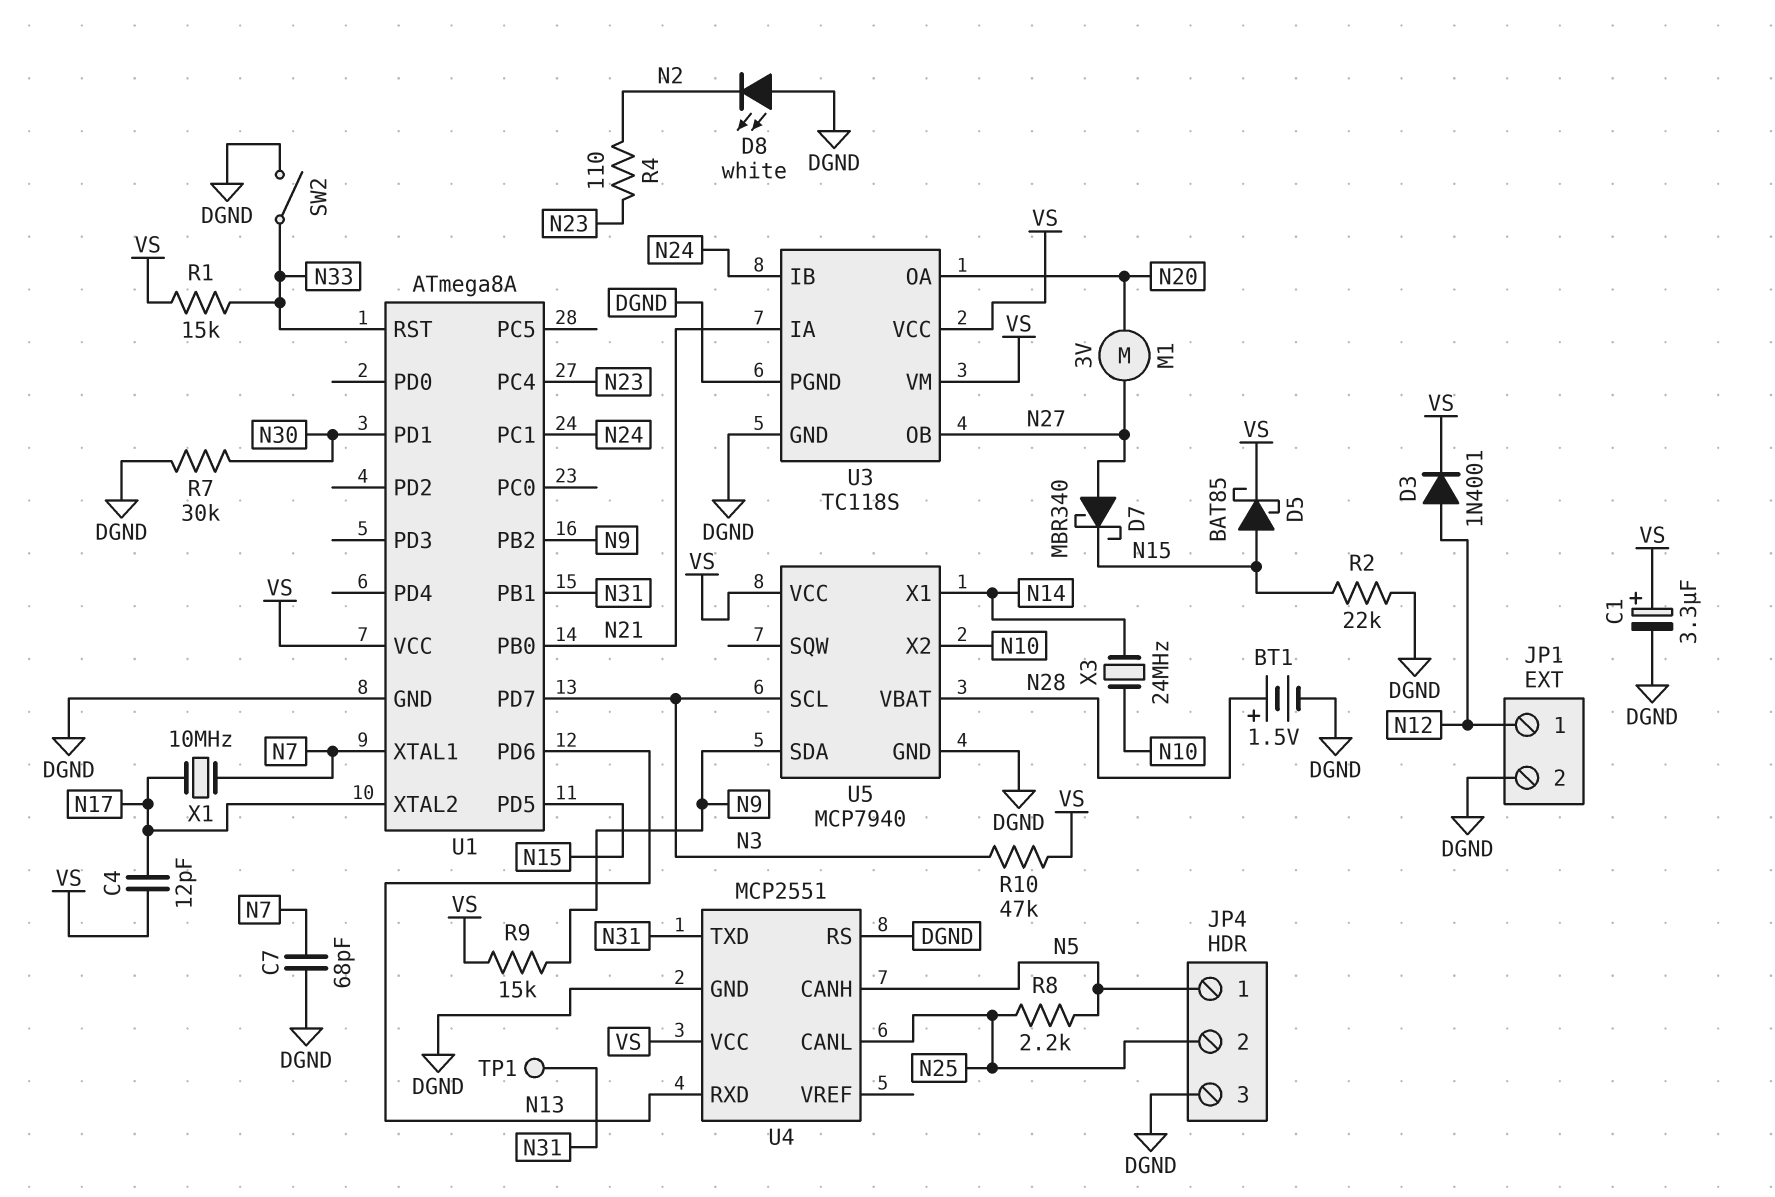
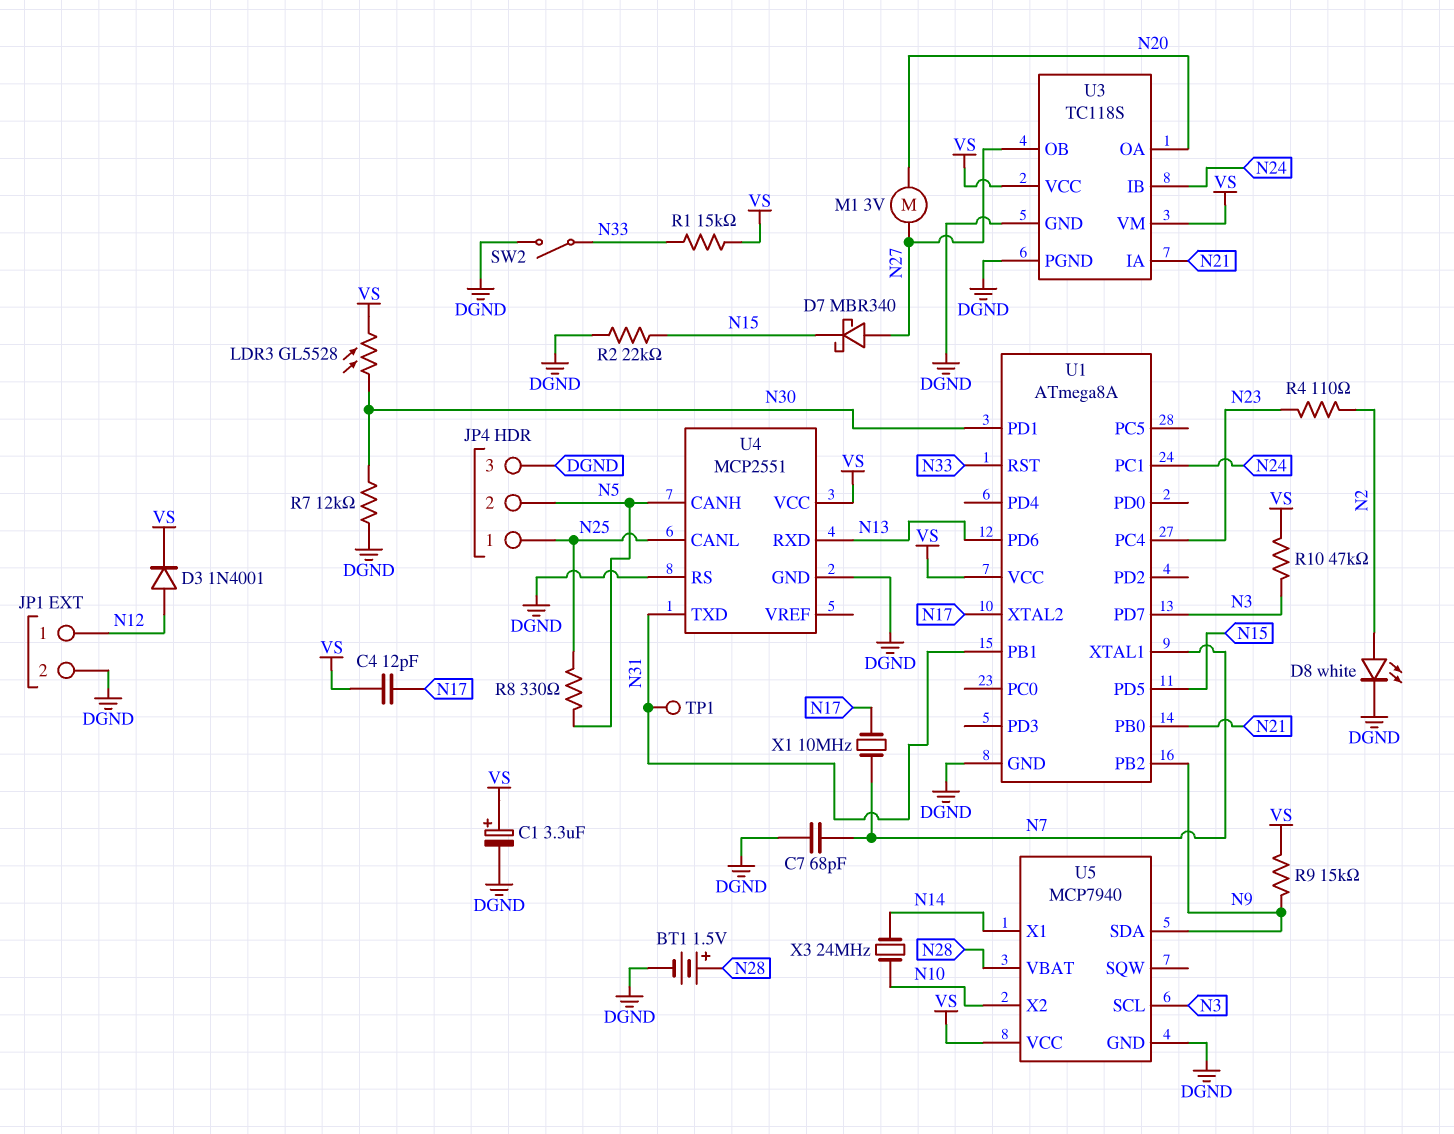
D5: schottky BAT85 (A N15, K VS) -> none
D8: LED white (A DGND, K N2) -> LED white (A N2, K DGND)
JP4 pin 1: N5 -> N25
JP4 pin 2: N25 -> N5
LDR3: none -> GL5528 (N30, VS)
R7: 30k (DGND, N30) -> 12k (DGND, N30)
R8: 2.2k (N5, N25) -> 330 (N5, N25)

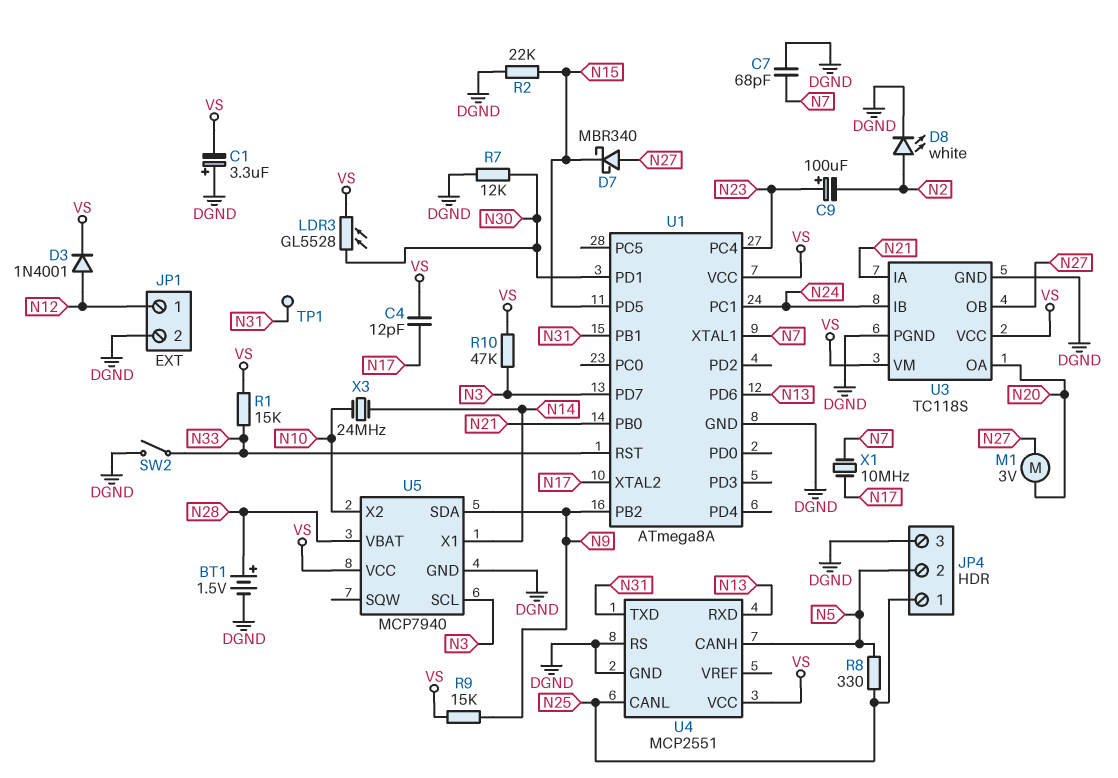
C1: 3.3uF (plus VS, minus DGND) -> 3.3uF (plus DGND, minus VS)
C9: none -> 100uF (plus N23, minus N2)
R4: 110 (N2, N23) -> none

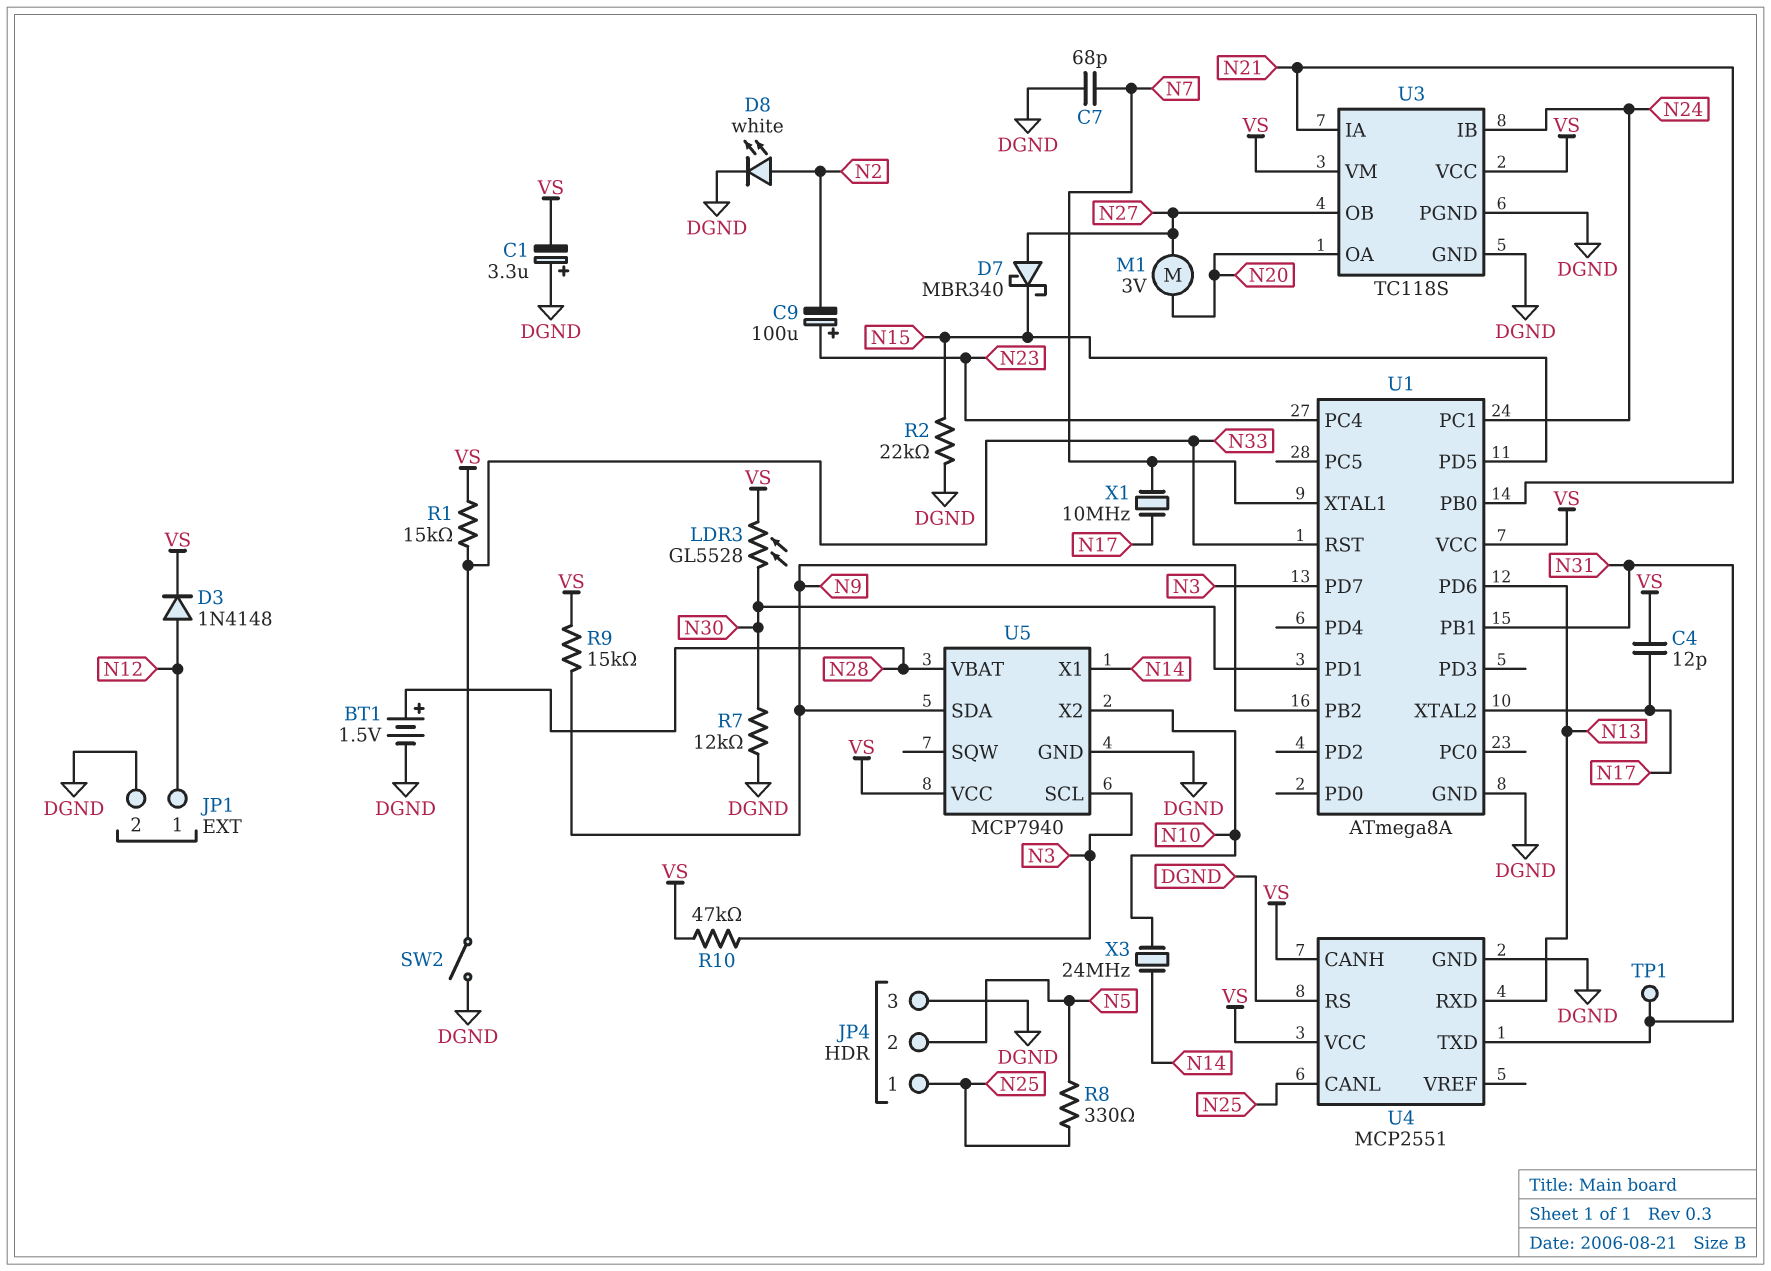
D3: diode 1N4001 (A N12, K VS) -> diode 1N4148 (A N12, K VS)
U4 pin CANH: N5 -> VS

